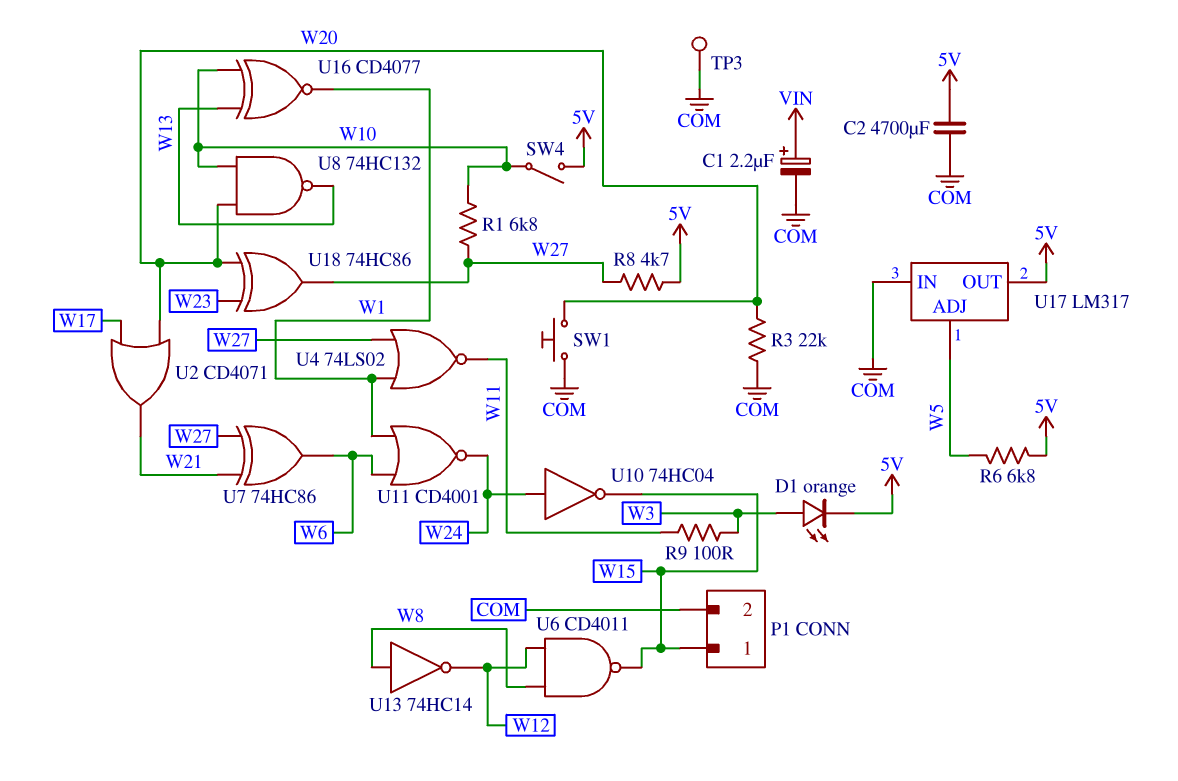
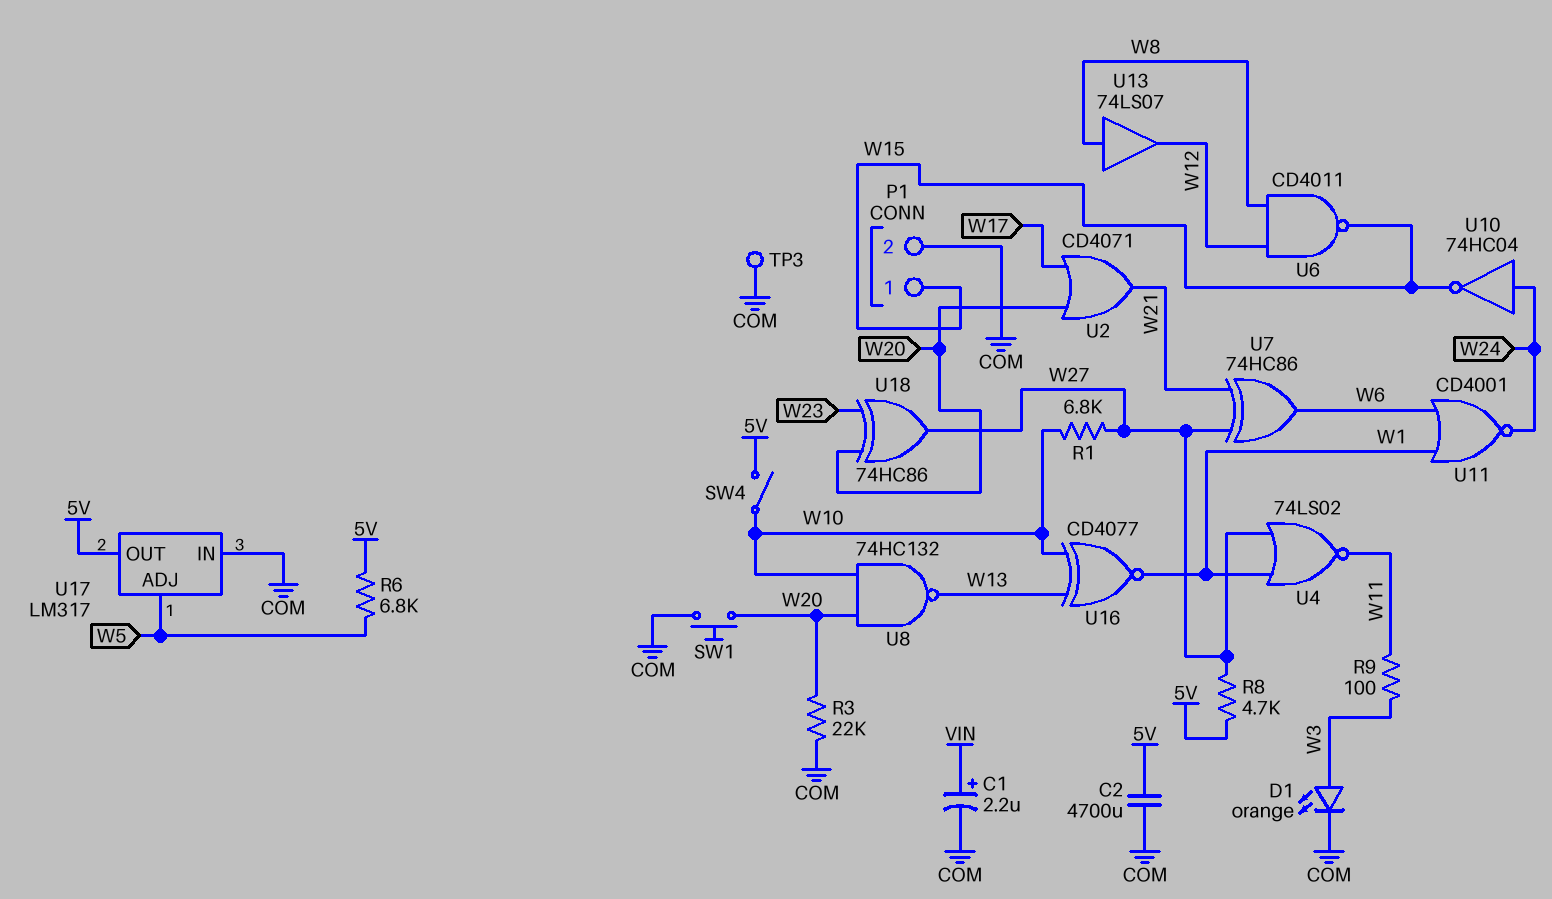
D1: LED orange (A W3, K 5V) -> LED orange (A W3, K COM)
U13: NOT 74HC14 (in W8, out W12) -> buffer 74LS07 (in W8, out W12)

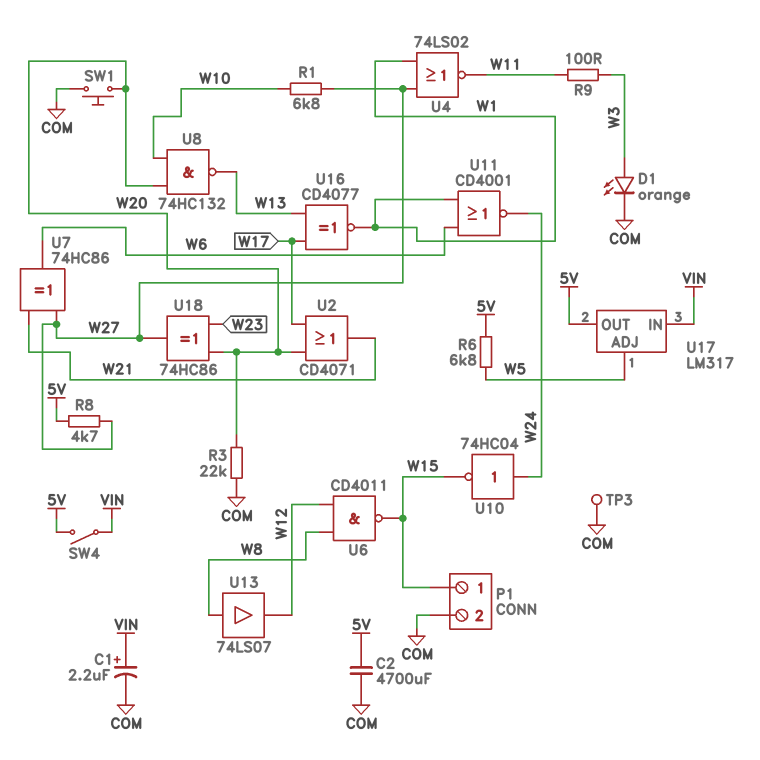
SW4: switch (5V, W10) -> switch (5V, VIN)
U16: XNOR CD4077 (in W10, in W13, out W1) -> XNOR CD4077 (in W13, in W17, out W1)
U17 pin IN: COM -> VIN

